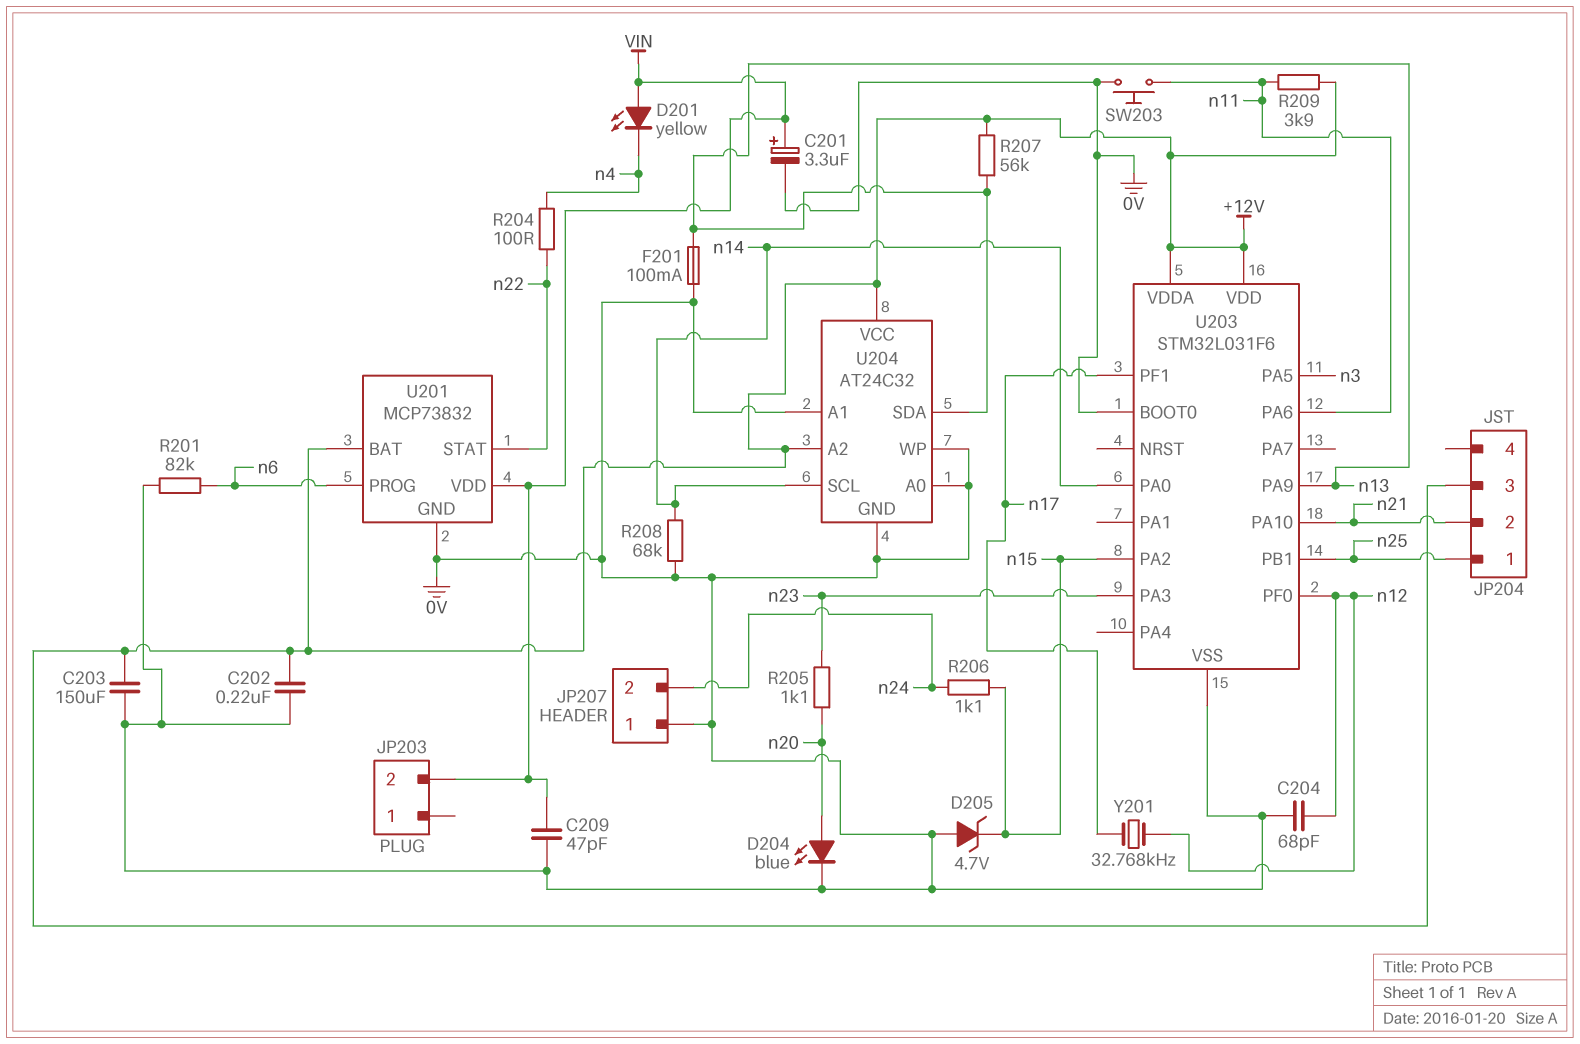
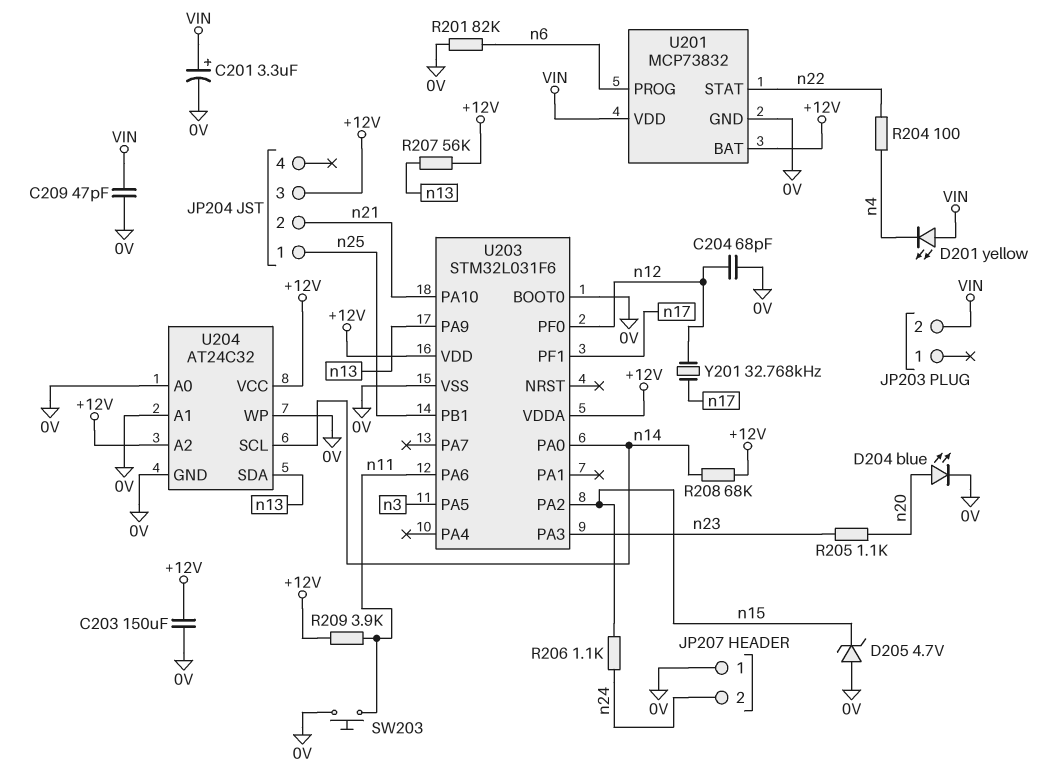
C202: 220nF (+12V, 0V) -> none
F201: 100mA (0V, n13) -> none
R208: 68k (0V, n14) -> 68k (+12V, n14)

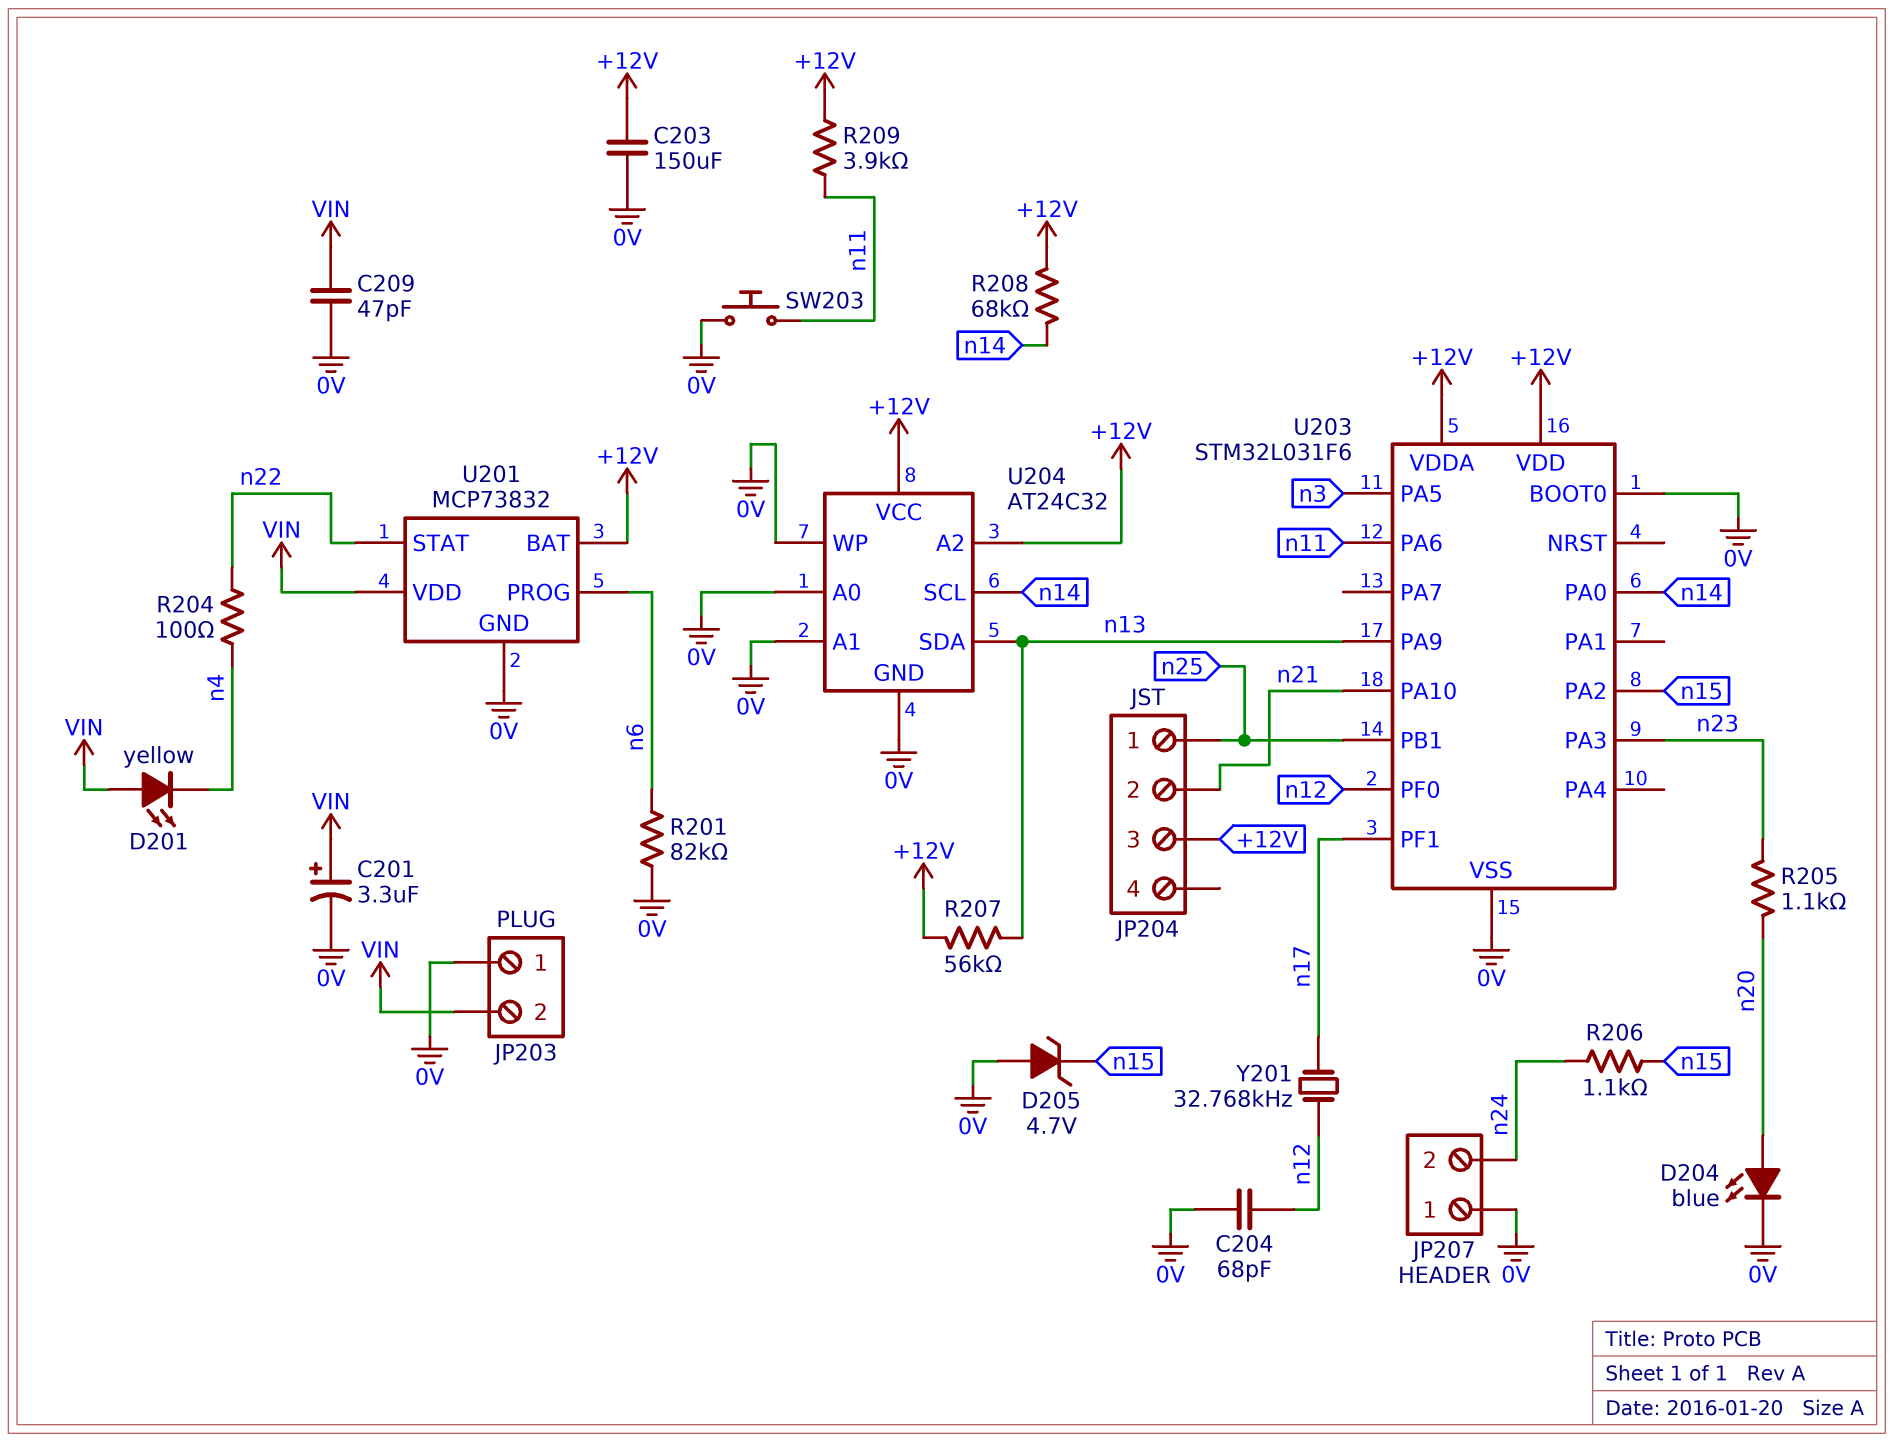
JP203 pin 1: none -> 0V

